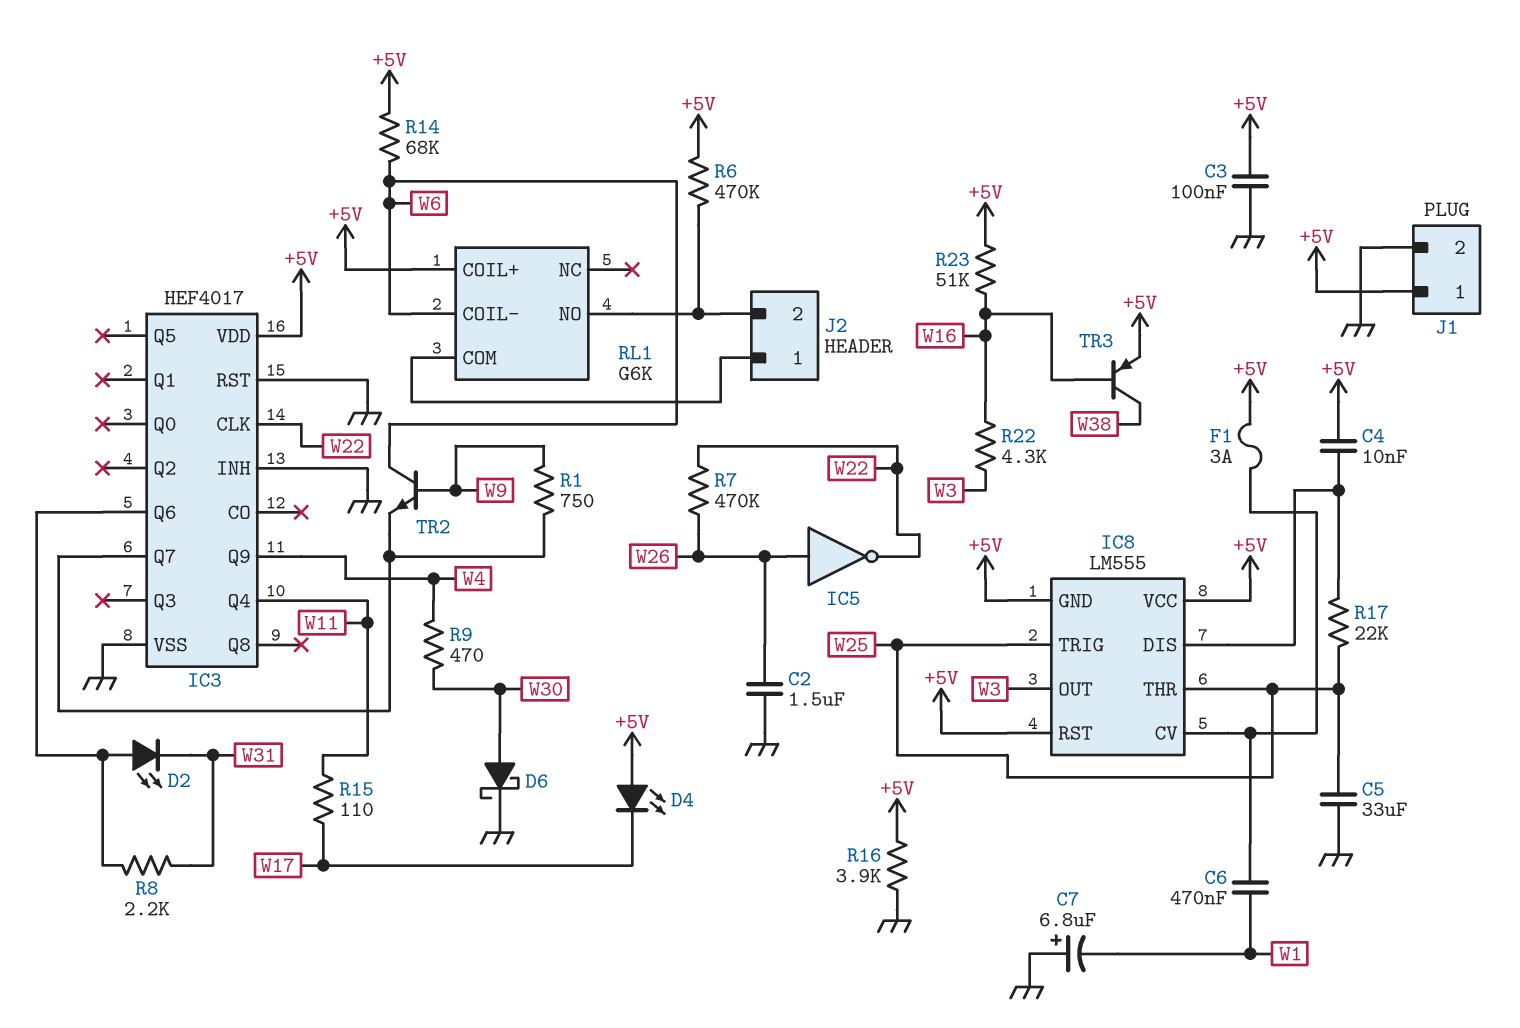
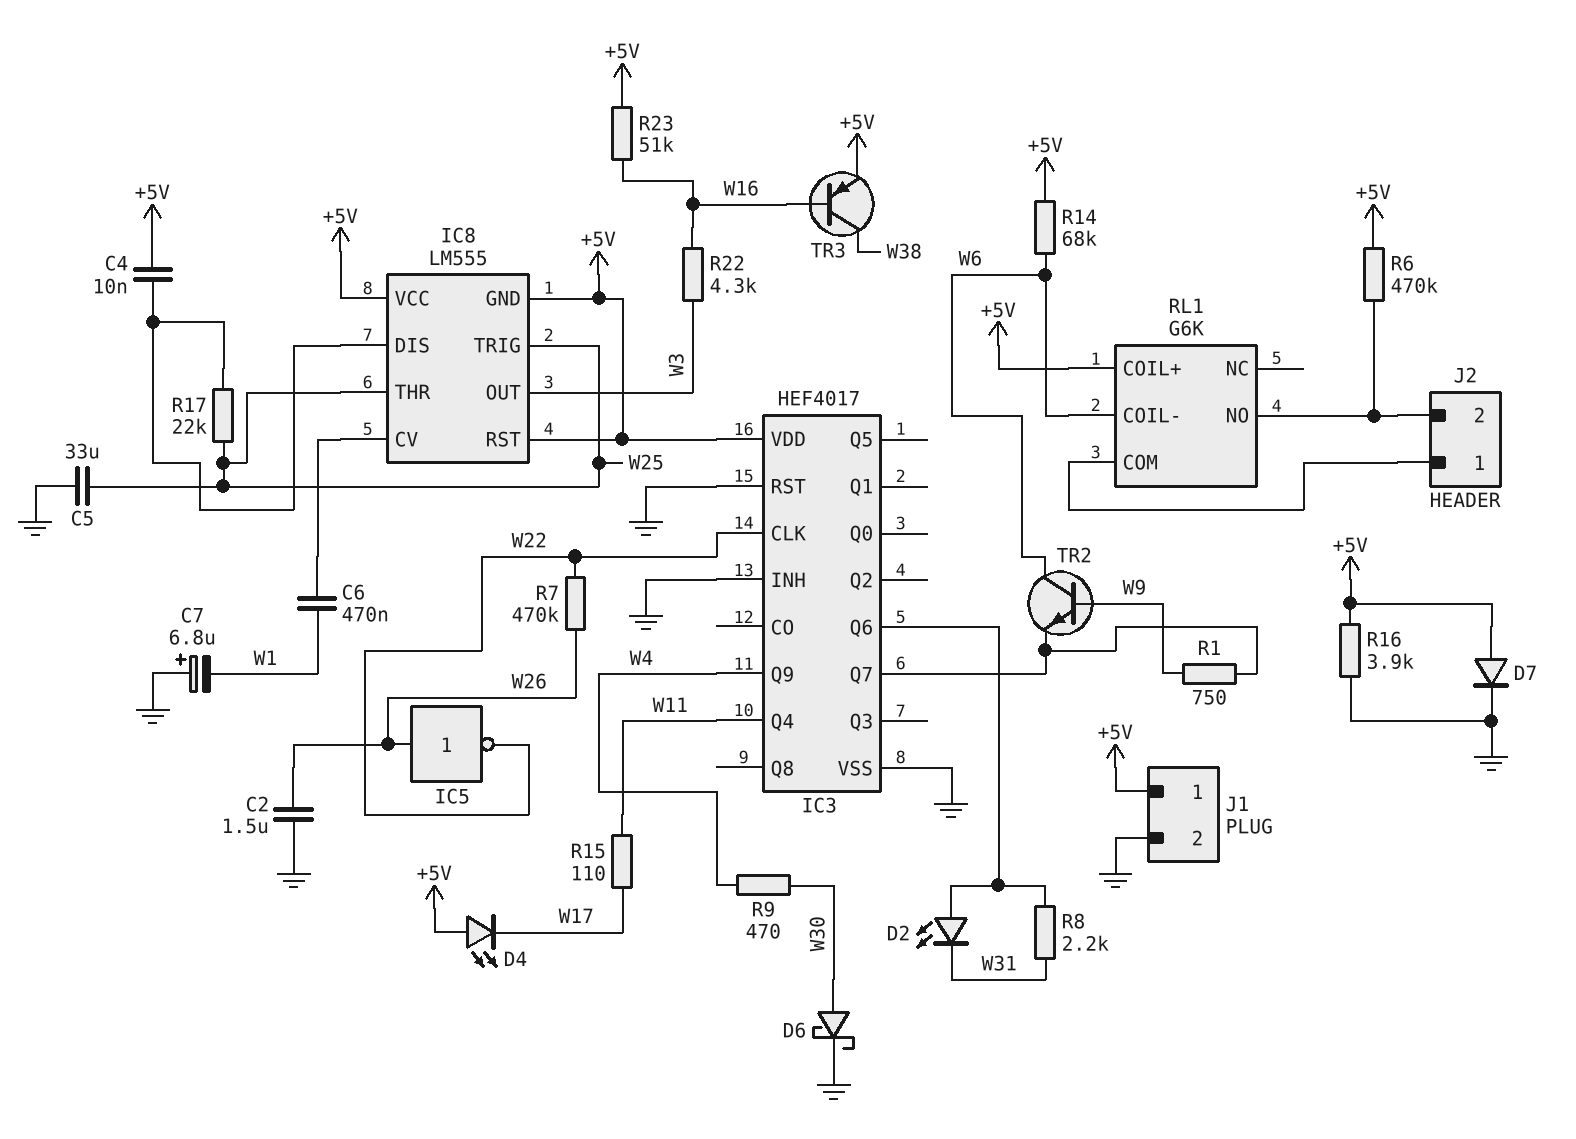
C3: 100nF (+5V, GND) -> none
D7: none -> diode (A +5V, K GND)
F1: 3A (+5V, IC8/CV) -> none

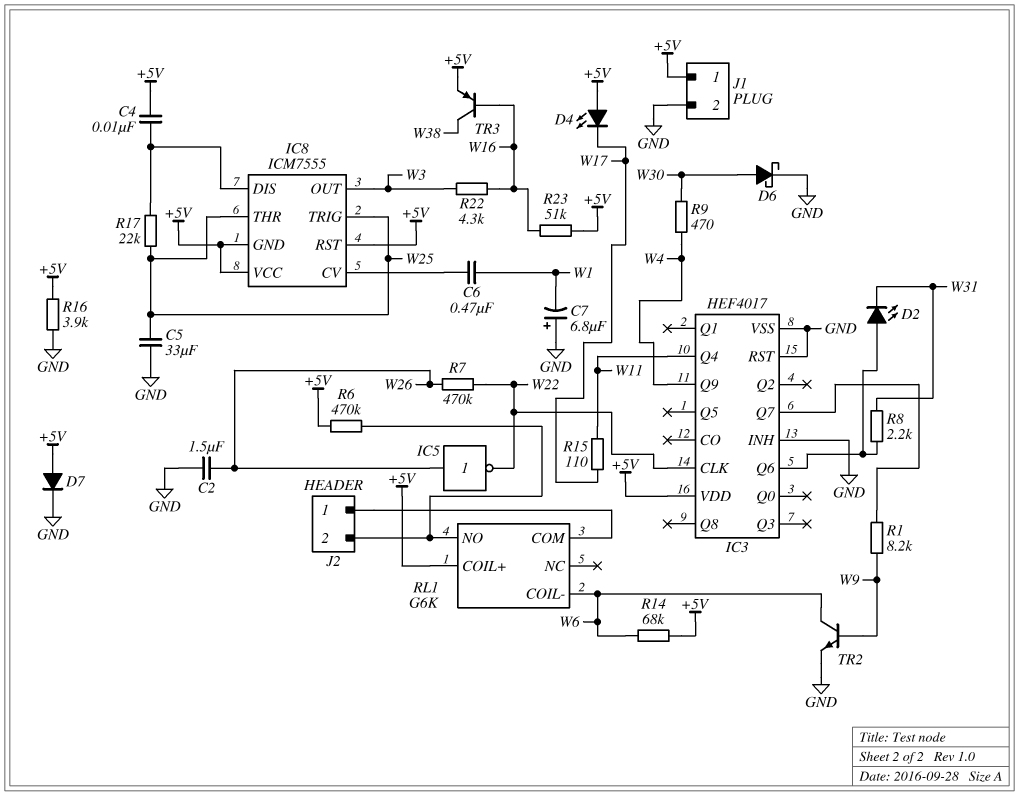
IC8: LM555 -> ICM7555
R1: 750 (IC3/Q7, W9) -> 8.2k (IC3/Q7, W9)
TR2: NPN (B W9, C W6, E IC3/Q7) -> NPN (B W9, C W6, E GND)

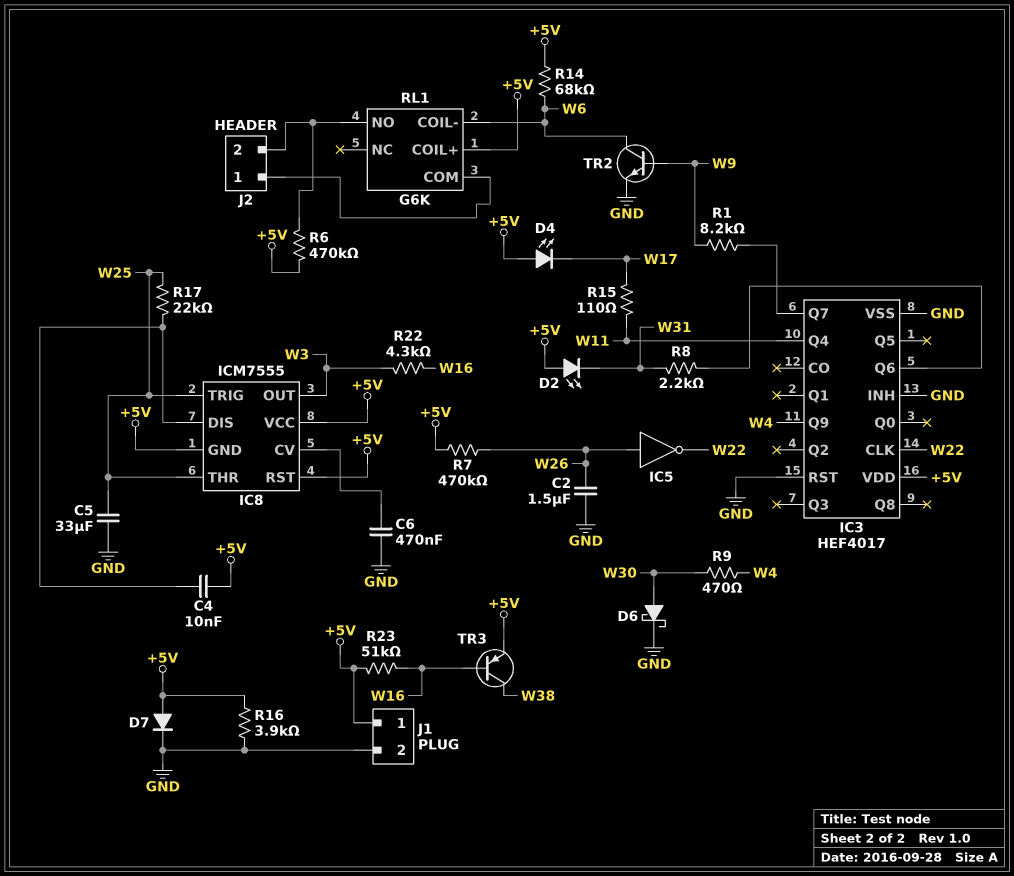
C6: 470nF (IC8/CV, W1) -> 470nF (GND, IC8/CV)
C7: 6.8uF (plus GND, minus W1) -> none
D2: LED (A IC3/Q6, K W31) -> LED (A +5V, K W31)
R7: 470k (W22, W26) -> 470k (+5V, W26)

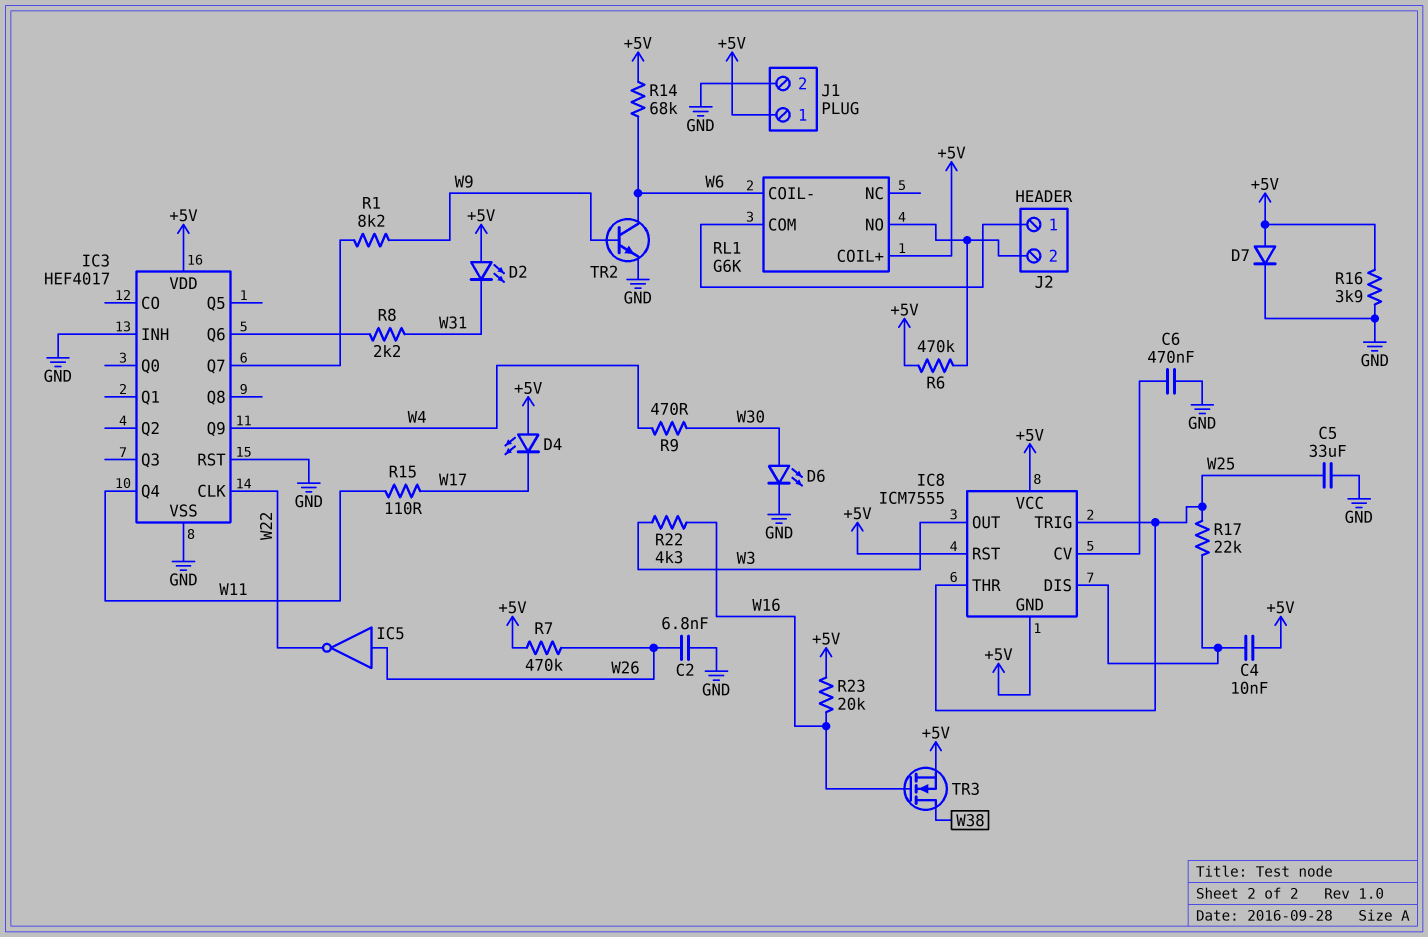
C2: 1.5uF (GND, W26) -> 6.8nF (GND, W26)
D6: schottky (A W30, K GND) -> LED (A W30, K GND)
R23: 51k (+5V, W16) -> 20k (+5V, W16)
TR3: PNP (B W16, C W38, E +5V) -> NMOS (G W16, D W38, S +5V)

